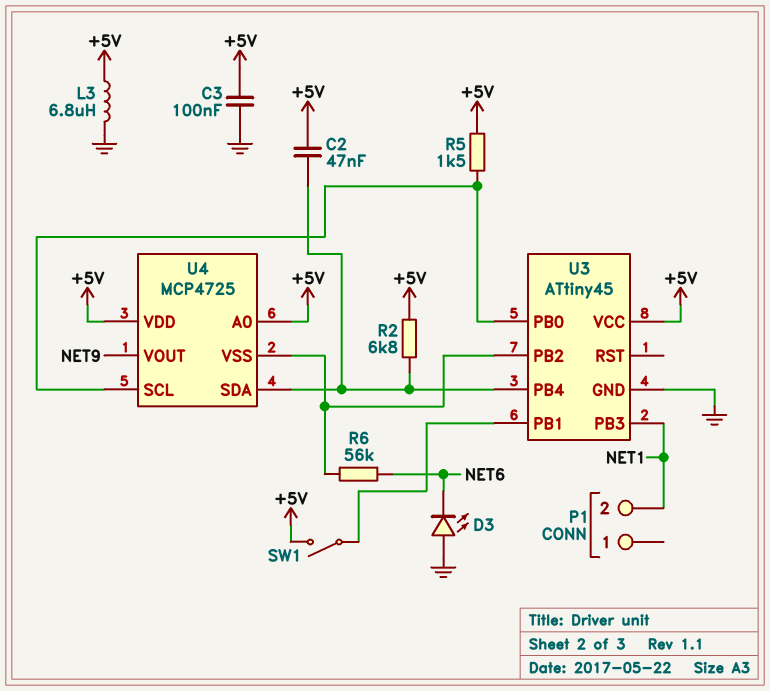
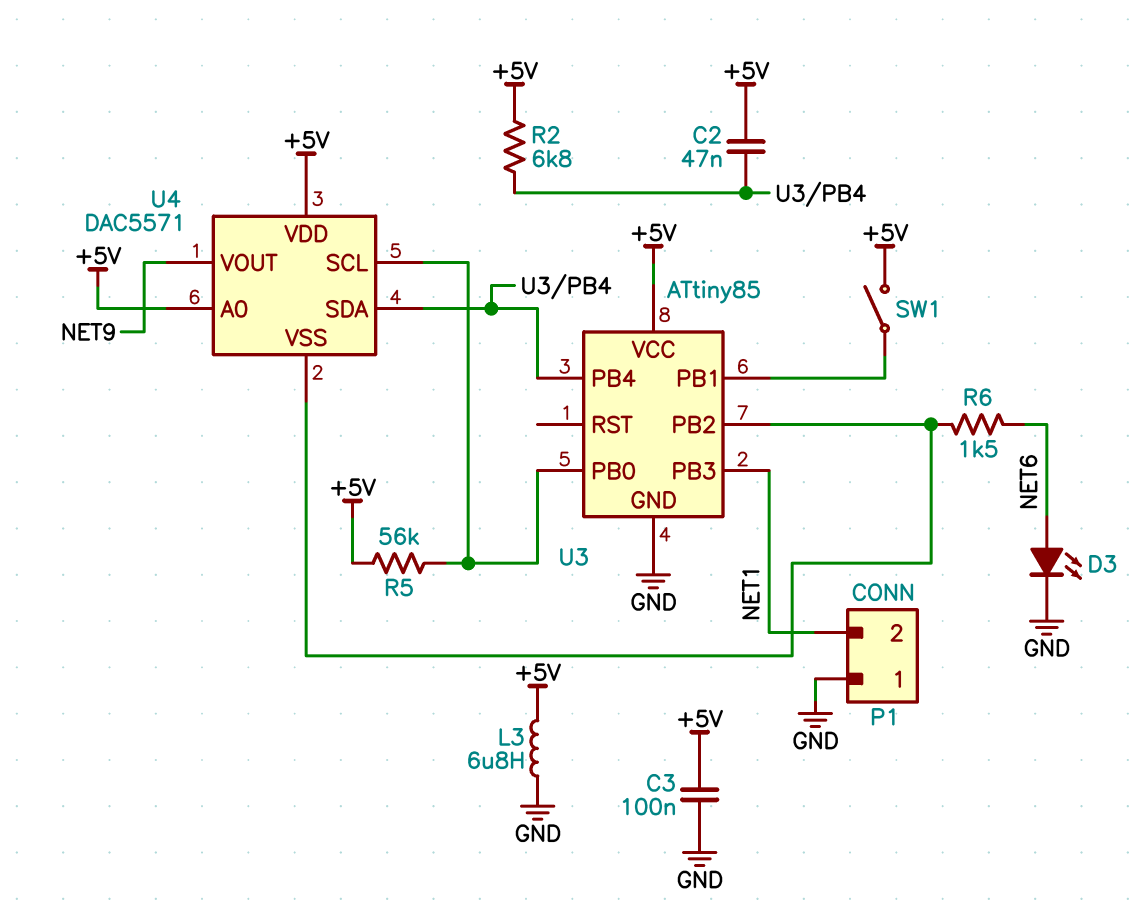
D3: LED (A GND, K NET6) -> LED (A NET6, K GND)
P1 pin 1: none -> GND
R5: 1.5k (+5V, U3/PB0) -> 56k (+5V, U3/PB0)
R6: 56k (NET6, U3/PB2) -> 1.5k (NET6, U3/PB2)
U3: ATtiny45 -> ATtiny85
U4: MCP4725 -> DAC5571

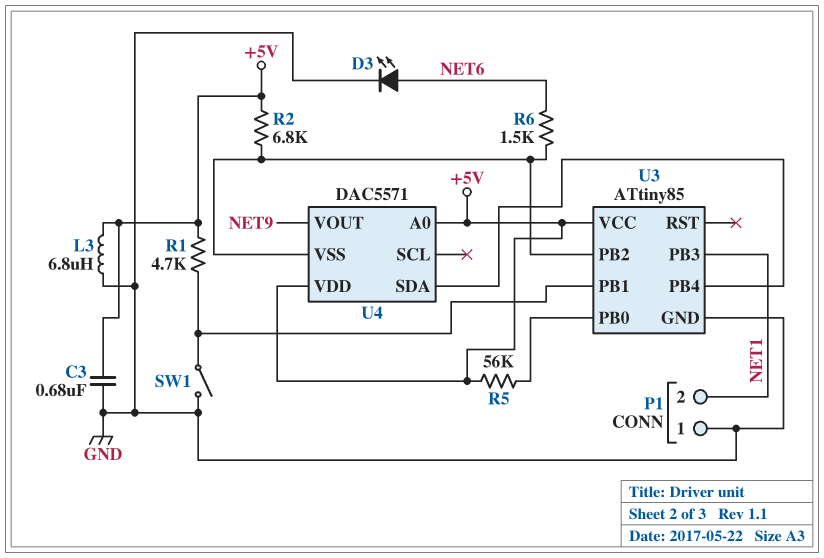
C2: 47nF (+5V, U3/PB4) -> none
C3: 100nF (+5V, GND) -> 680nF (+5V, GND)
R1: none -> 4.7k (+5V, U3/PB1)
R2: 6.8k (+5V, U3/PB4) -> 6.8k (+5V, U3/PB2)
SW1: switch (+5V, U3/PB1) -> switch (GND, U3/PB1)
U4 pin SCL: U3/PB0 -> none

